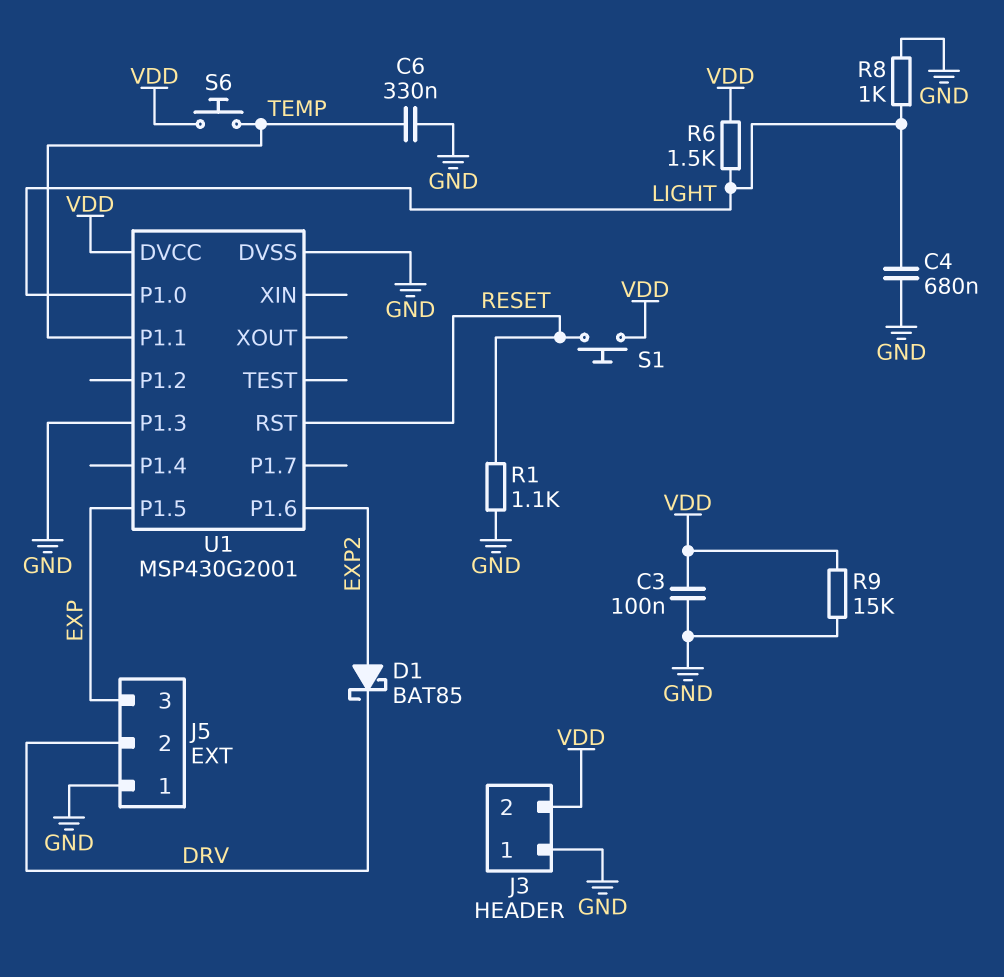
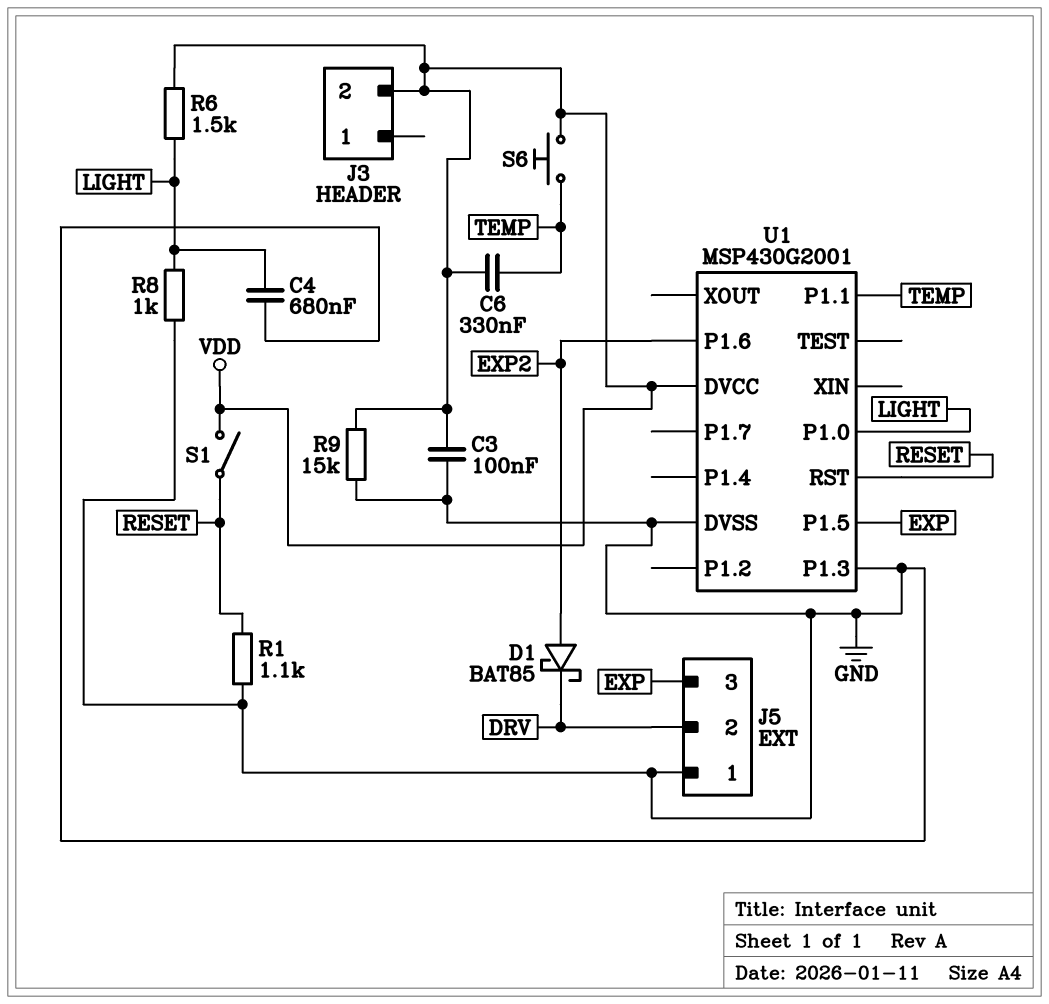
C6: 330nF (GND, TEMP) -> 330nF (TEMP, VDD)
J3 pin 1: GND -> none
S1: button (RESET, VDD) -> switch (RESET, VDD)

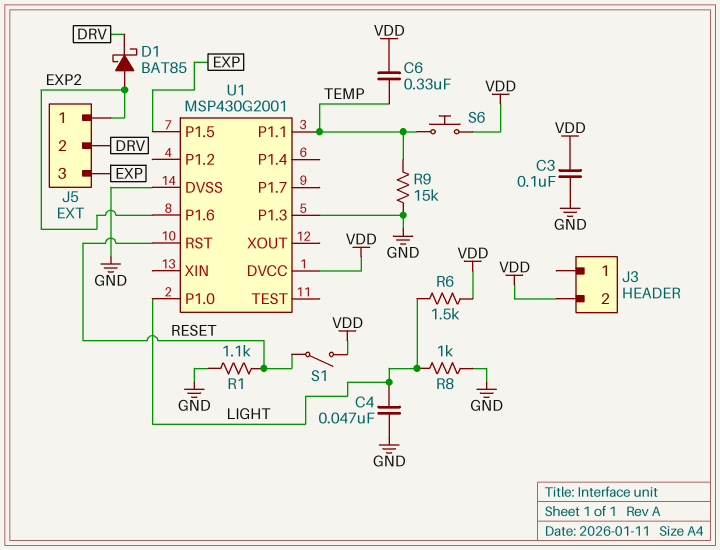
C4: 680nF (GND, LIGHT) -> 47nF (GND, LIGHT)
J5 pin 1: GND -> EXP2
R9: 15k (GND, VDD) -> 15k (GND, TEMP)

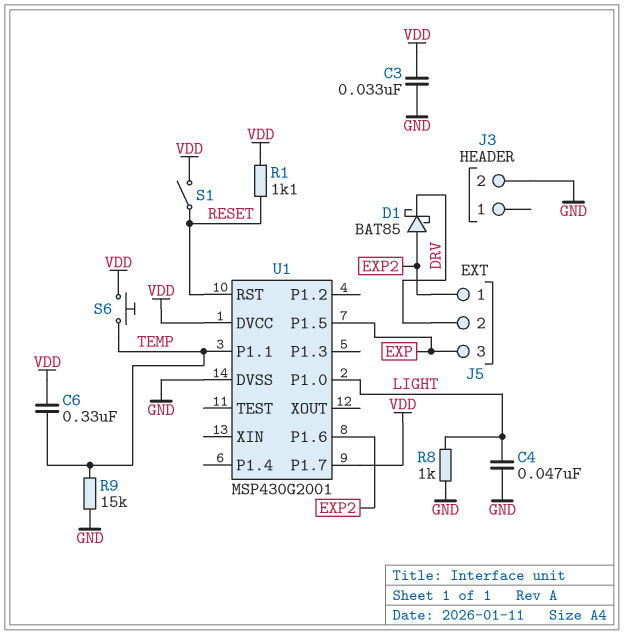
C3: 100nF (GND, VDD) -> 33nF (GND, VDD)
J3 pin 2: VDD -> GND
R1: 1.1k (GND, RESET) -> 1.1k (RESET, VDD)
R6: 1.5k (LIGHT, VDD) -> none
U1 pin P1.3: GND -> none
U1 pin P1.7: none -> VDD

